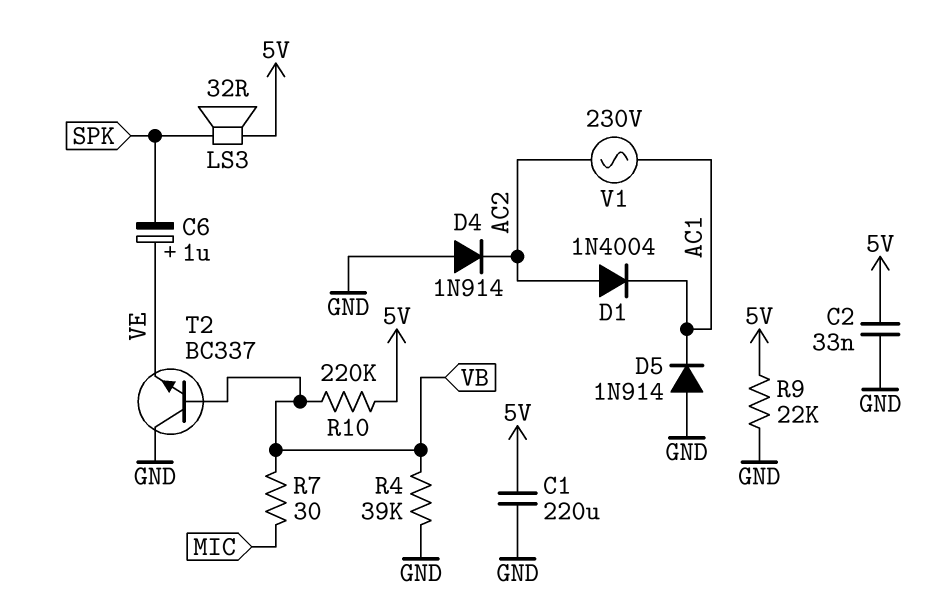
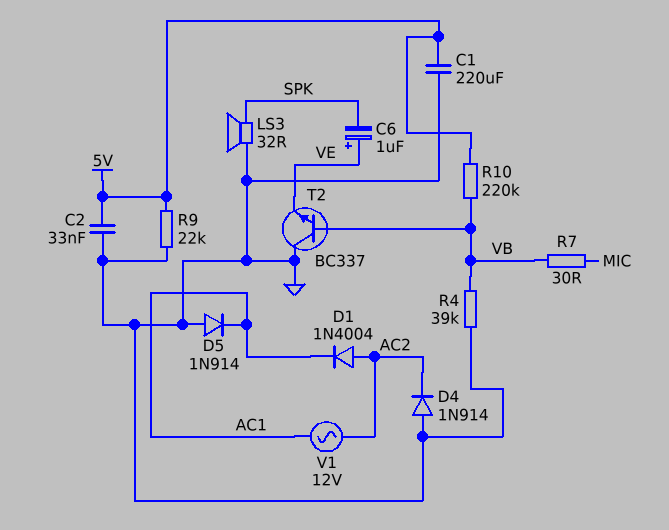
LS3: speaker 32R (5V, SPK) -> speaker 32R (GND, SPK)
V1: AC 230V (AC1, AC2) -> AC 12V (AC1, AC2)

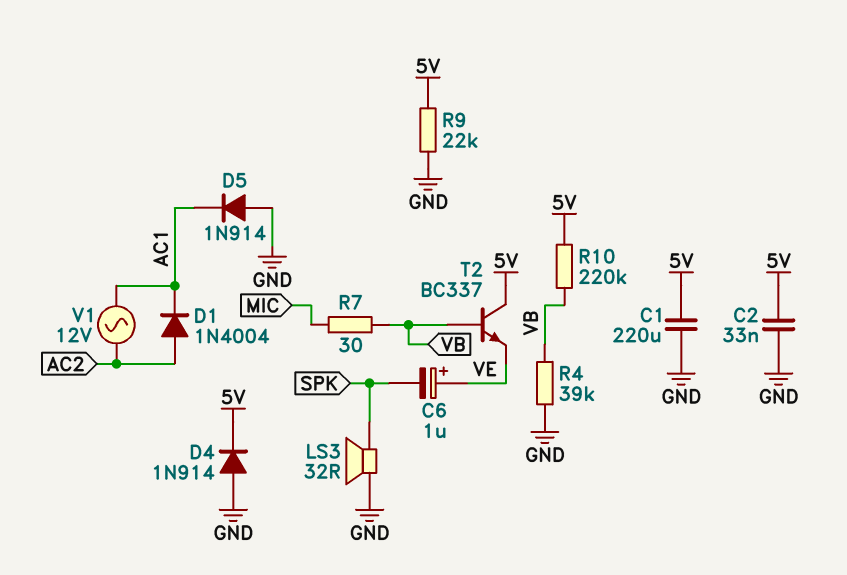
D4: diode 1N914 (A GND, K AC2) -> diode 1N914 (A GND, K 5V)
T2: NPN BC337 (B VB, C GND, E VE) -> NPN BC337 (B VB, C 5V, E VE)

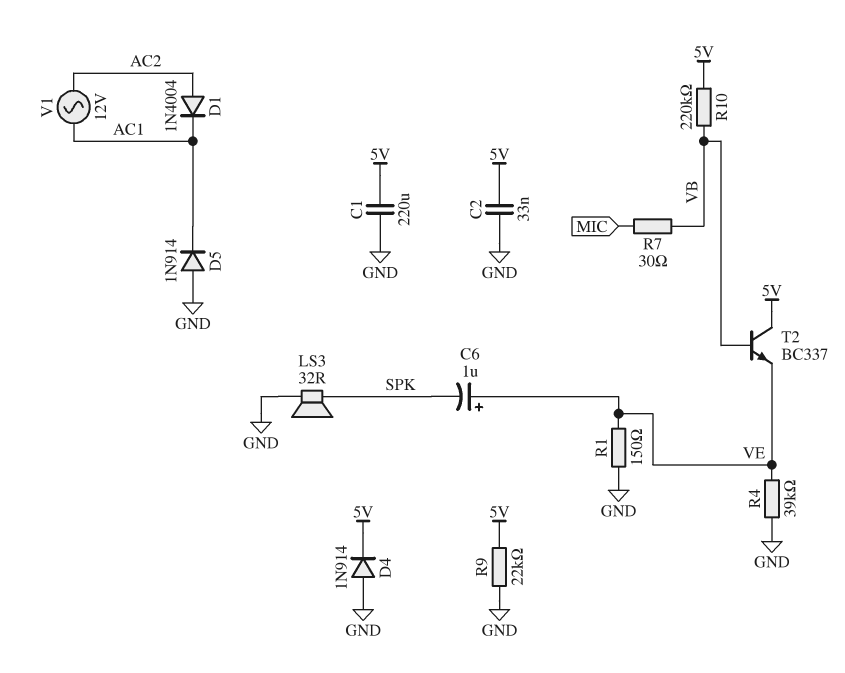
R1: none -> 150 (GND, VE)
R4: 39k (GND, VB) -> 39k (GND, VE)

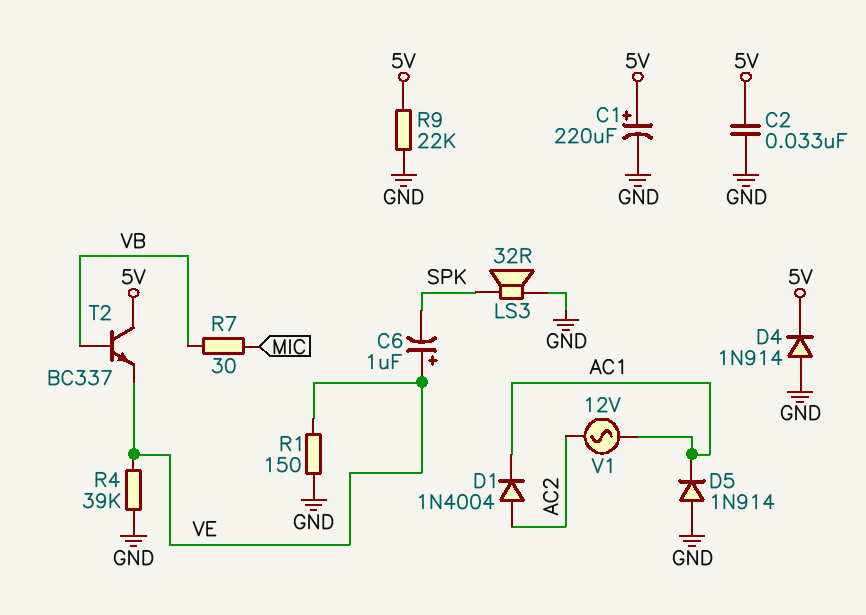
C1: 220uF (5V, GND) -> 220uF (plus 5V, minus GND)
R10: 220k (5V, VB) -> none

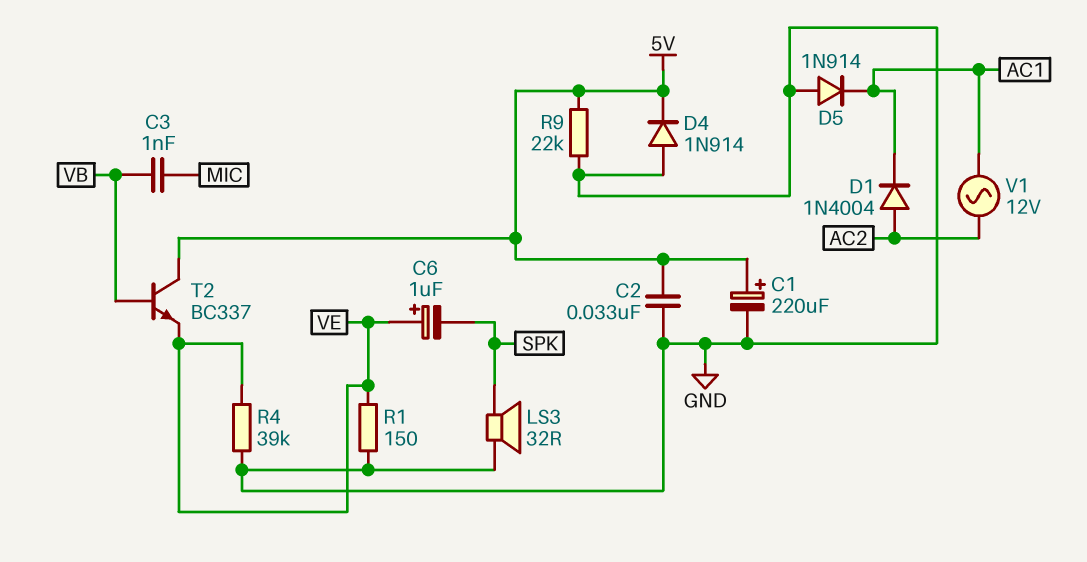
C3: none -> 1nF (MIC, VB)
R7: 30 (MIC, VB) -> none

